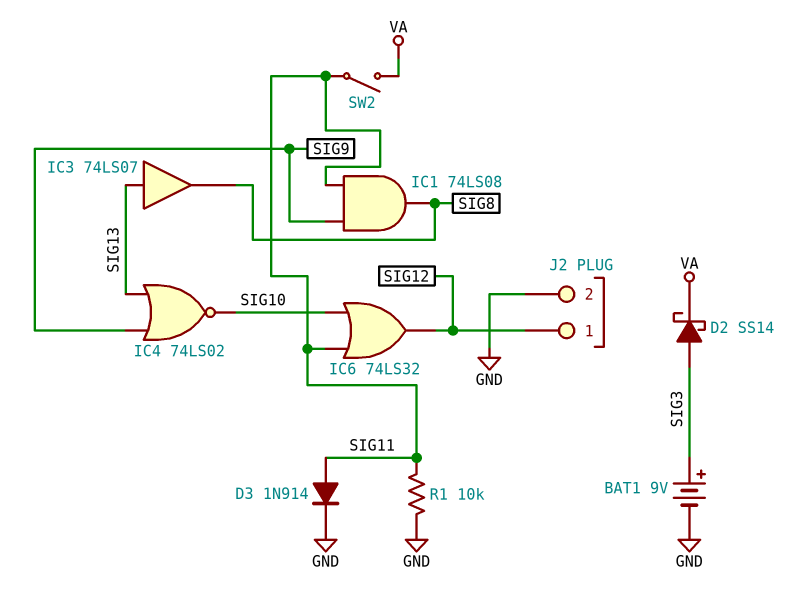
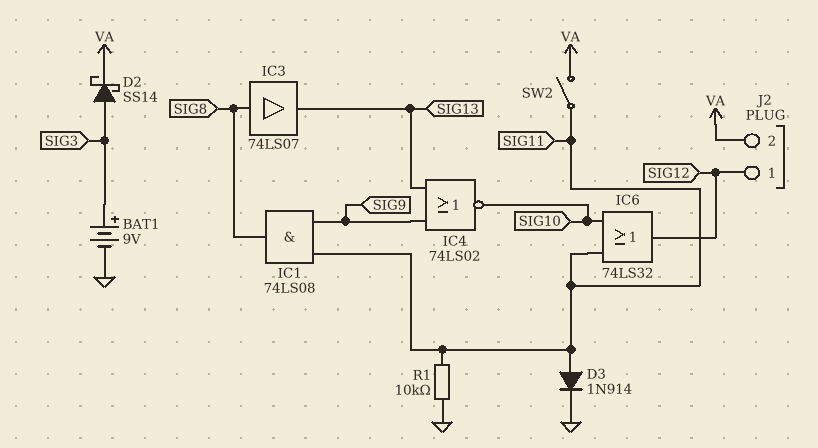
IC3: buffer 74LS07 (in SIG13, out SIG8) -> buffer 74LS07 (in SIG8, out SIG13)
J2 pin 2: GND -> VA

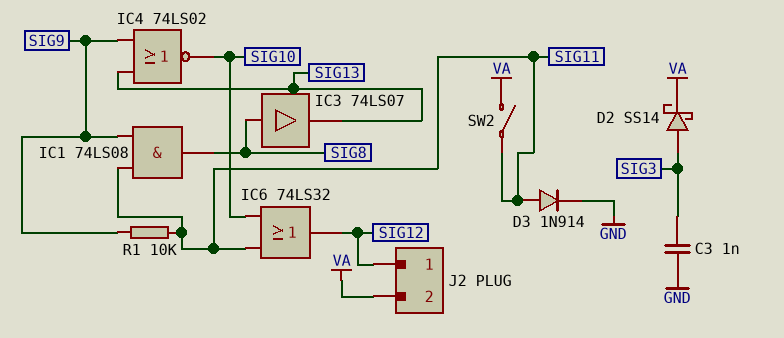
BAT1: 9V (plus SIG3, minus GND) -> none
C3: none -> 1nF (GND, SIG3)
R1: 10k (GND, SIG11) -> 10k (SIG9, SIG11)

